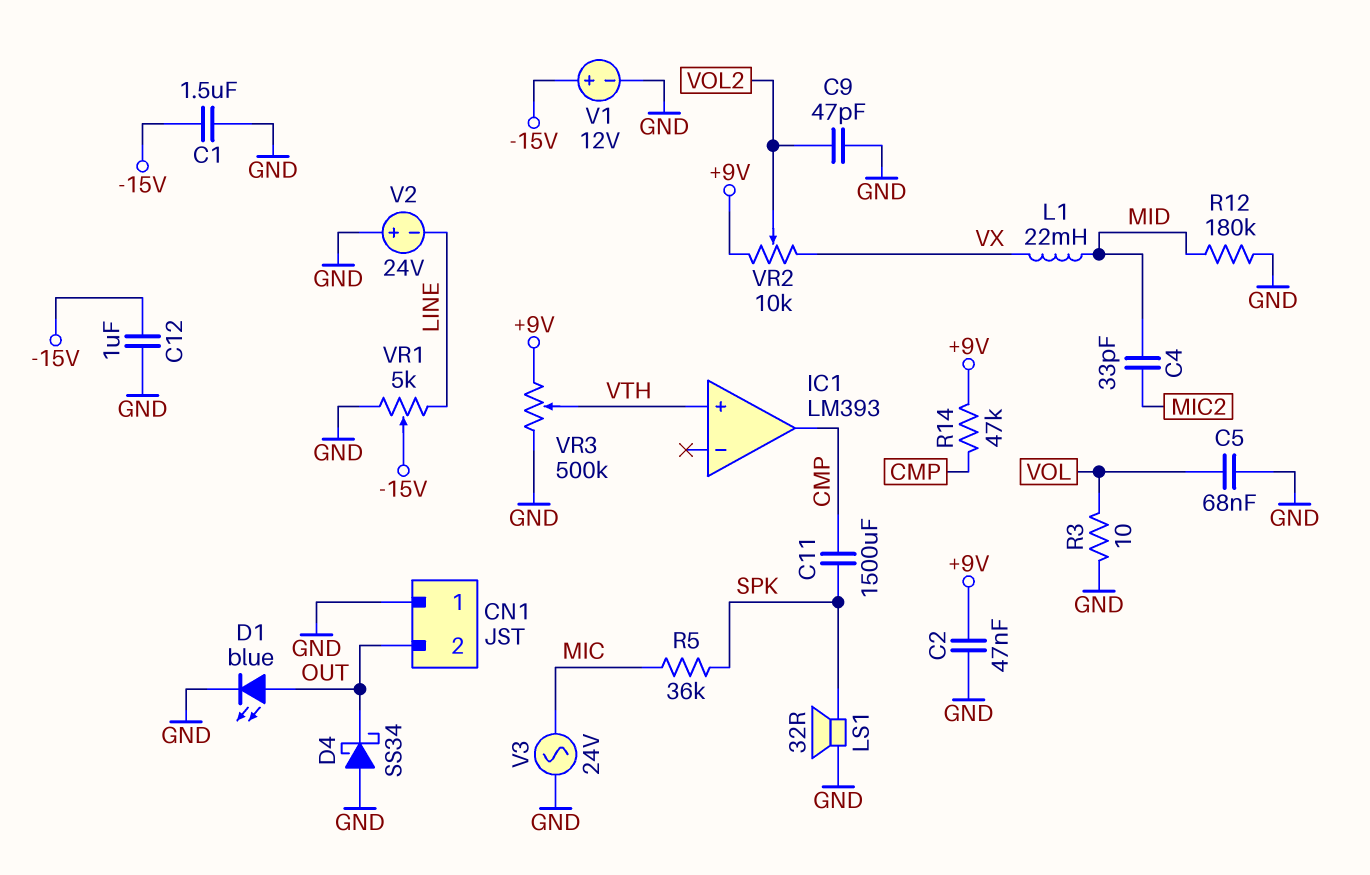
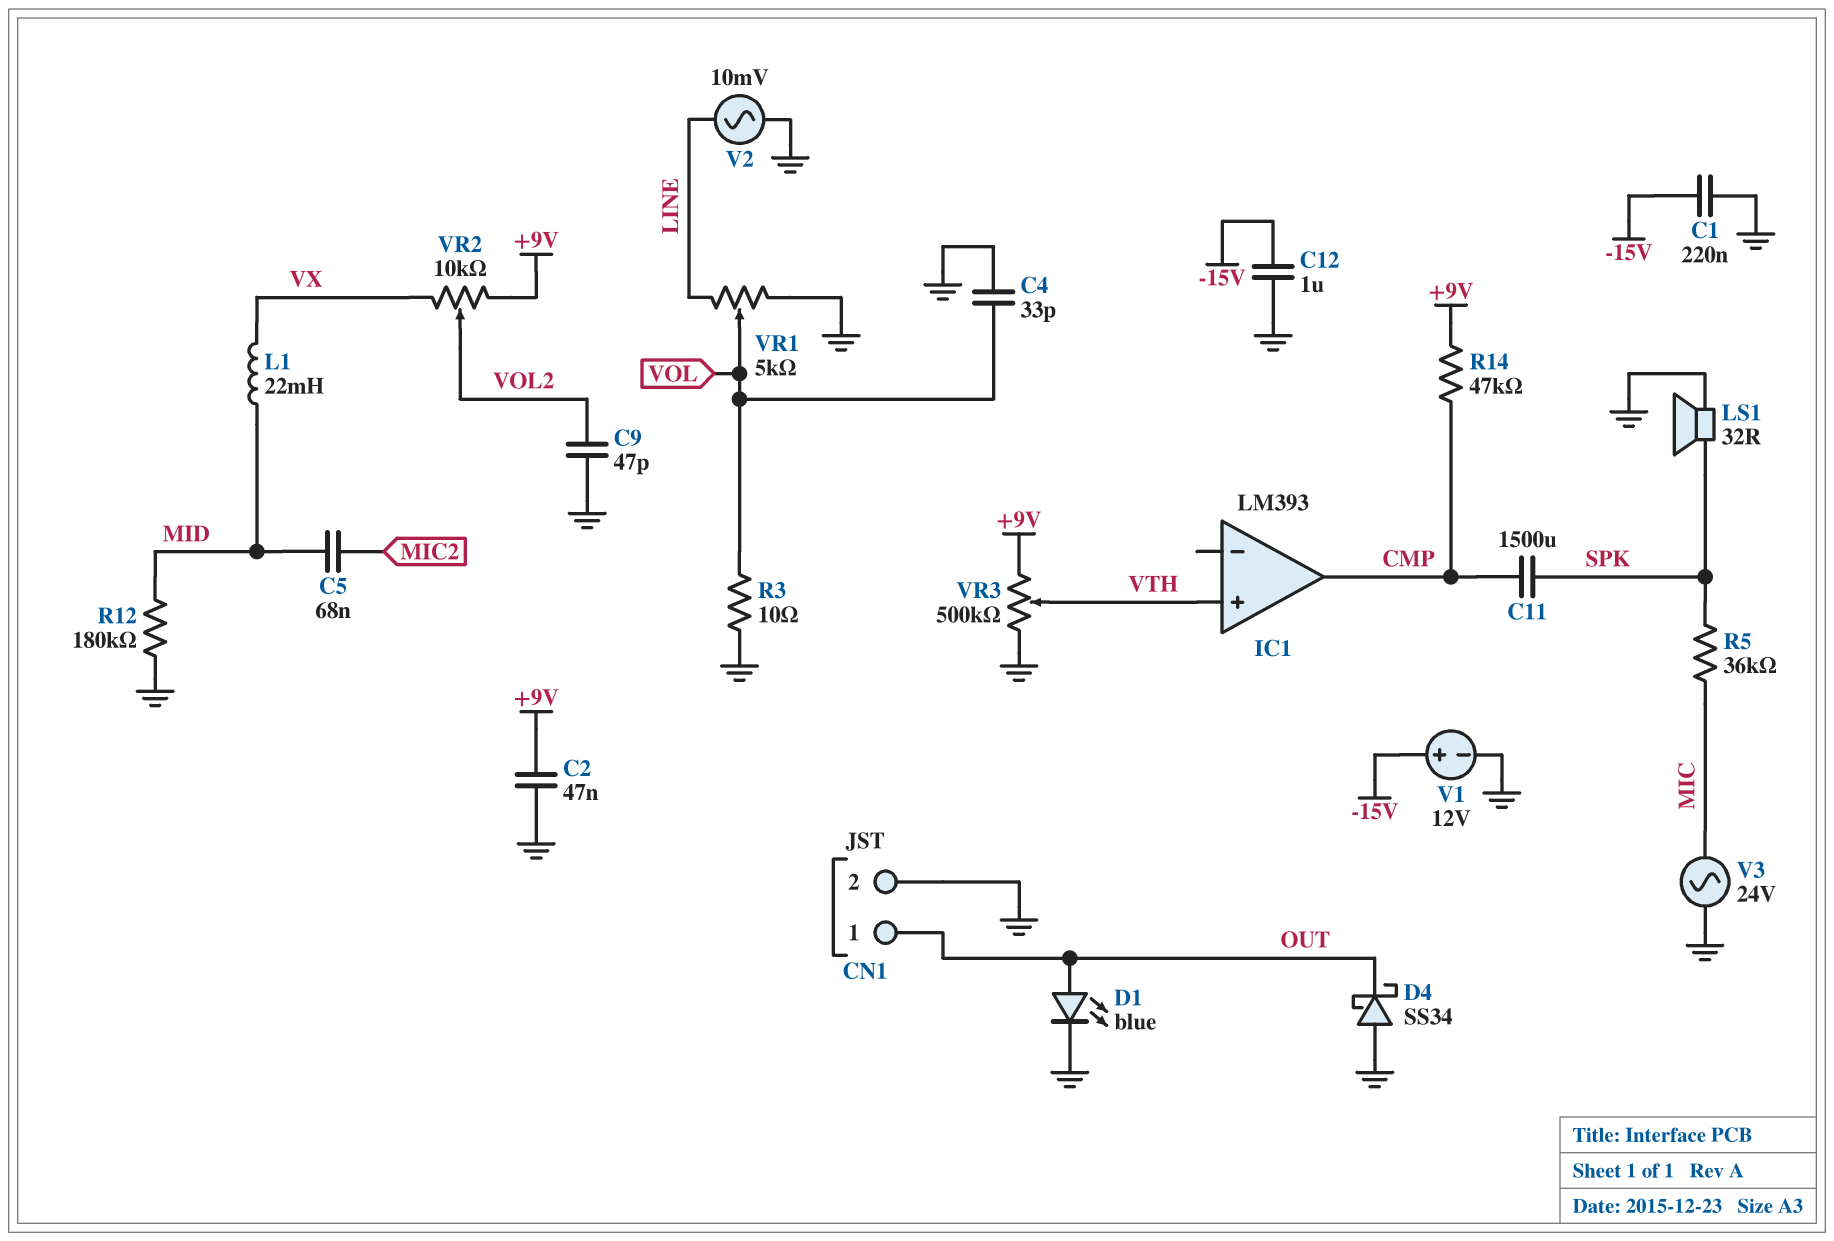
C1: 1.5uF (-15V, GND) -> 220nF (-15V, GND)
C4: 33pF (MIC2, MID) -> 33pF (GND, VOL)
C5: 68nF (GND, VOL) -> 68nF (MIC2, MID)
CN1 pin 1: GND -> OUT
CN1 pin 2: OUT -> GND
V2: 24V (plus GND, minus LINE) -> AC 10mV (GND, LINE)
VR1: 5k (GND, LINE, wiper -15V) -> 5k (GND, LINE, wiper VOL)

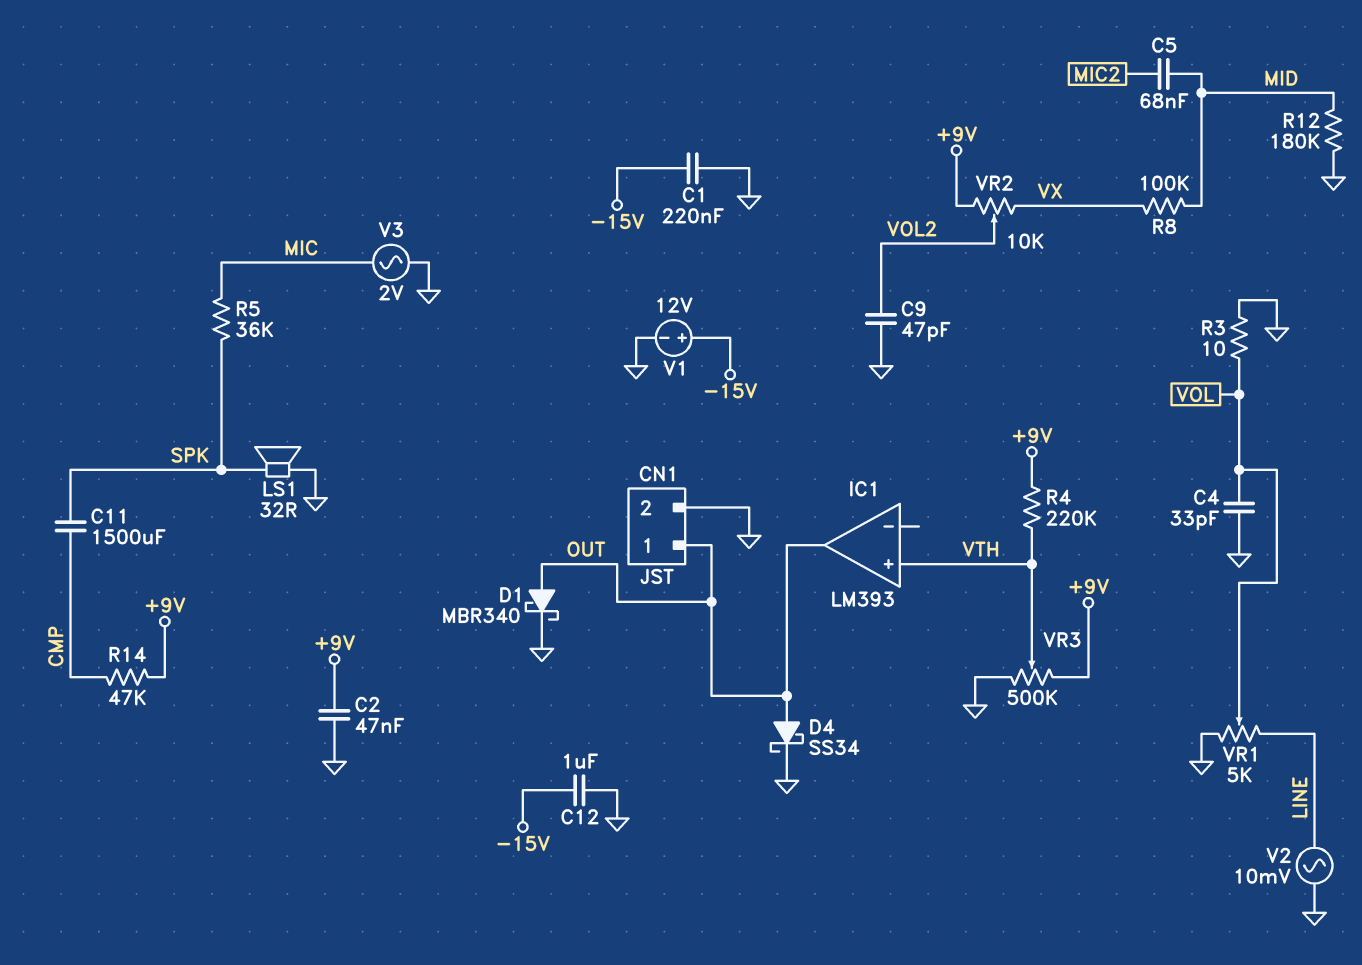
D1: LED blue (A OUT, K GND) -> schottky MBR340 (A OUT, K GND)
D4: schottky SS34 (A GND, K OUT) -> schottky SS34 (A OUT, K GND)
IC1 pin out: CMP -> OUT
L1: 22mH (MID, VX) -> none
R4: none -> 220k (+9V, VTH)
R8: none -> 100k (MID, VX)
V3: AC 24V (GND, MIC) -> AC 2V (GND, MIC)

